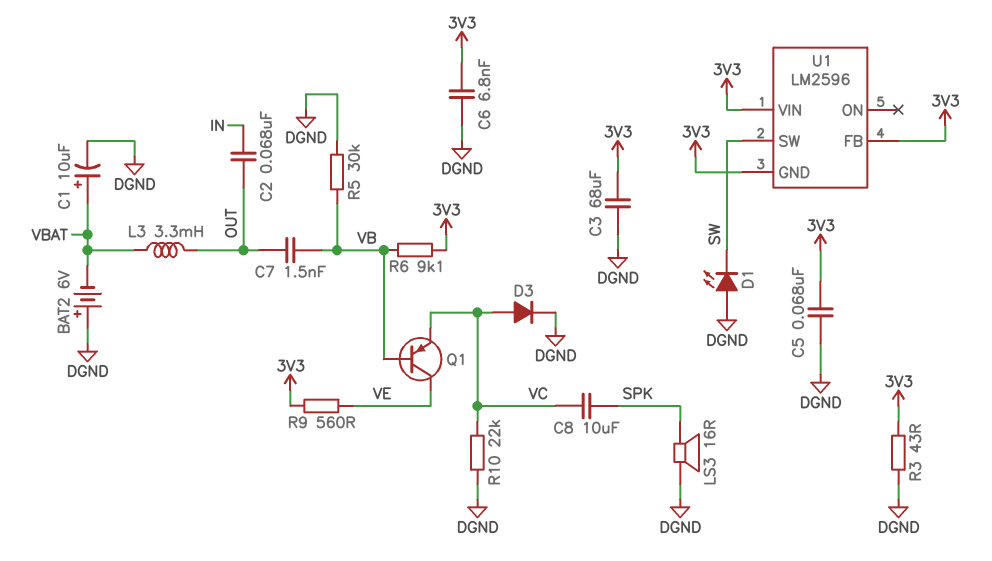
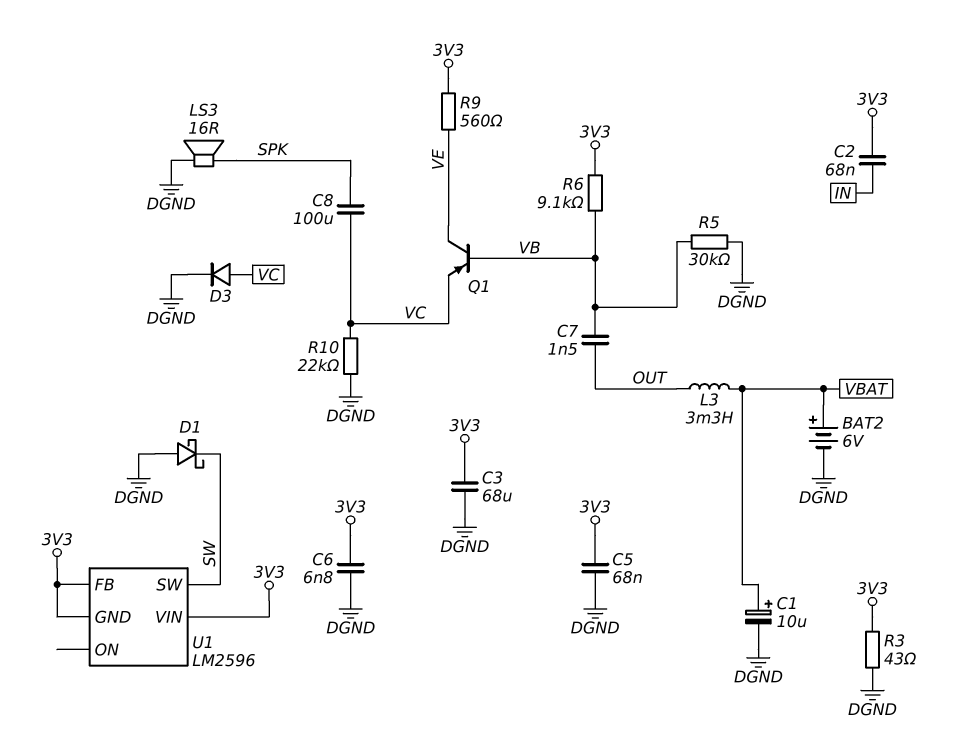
BAT2: 6V (plus DGND, minus VBAT) -> 6V (plus VBAT, minus DGND)
C2: 68nF (IN, OUT) -> 68nF (3V3, IN)
C8: 10uF (SPK, VC) -> 100uF (SPK, VC)
D1: LED (A DGND, K SW) -> schottky (A DGND, K SW)

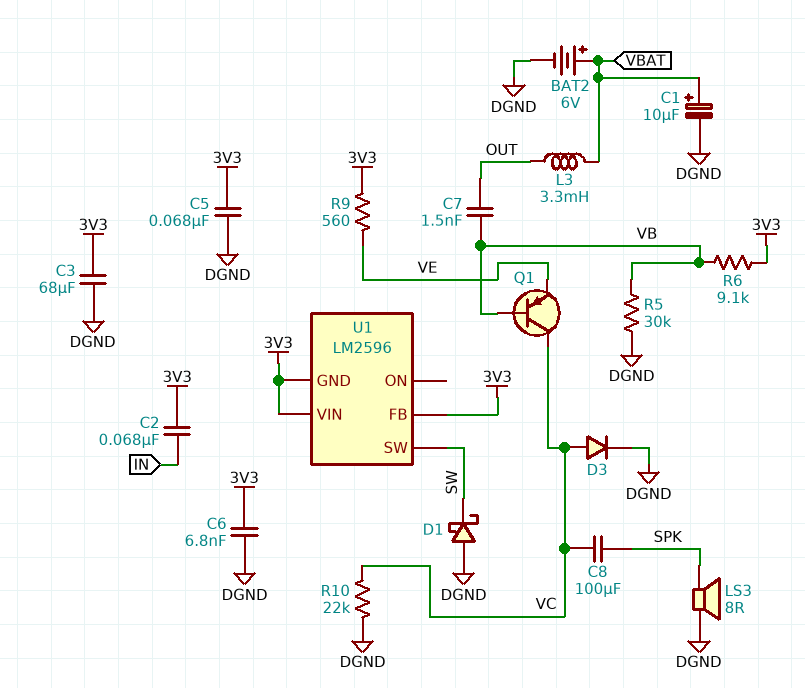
LS3: speaker 16R (DGND, SPK) -> speaker 8R (DGND, SPK)
Q1: PNP (B VB, C VE, E VC) -> PNP (B VB, C VC, E VE)
R3: 43 (3V3, DGND) -> none

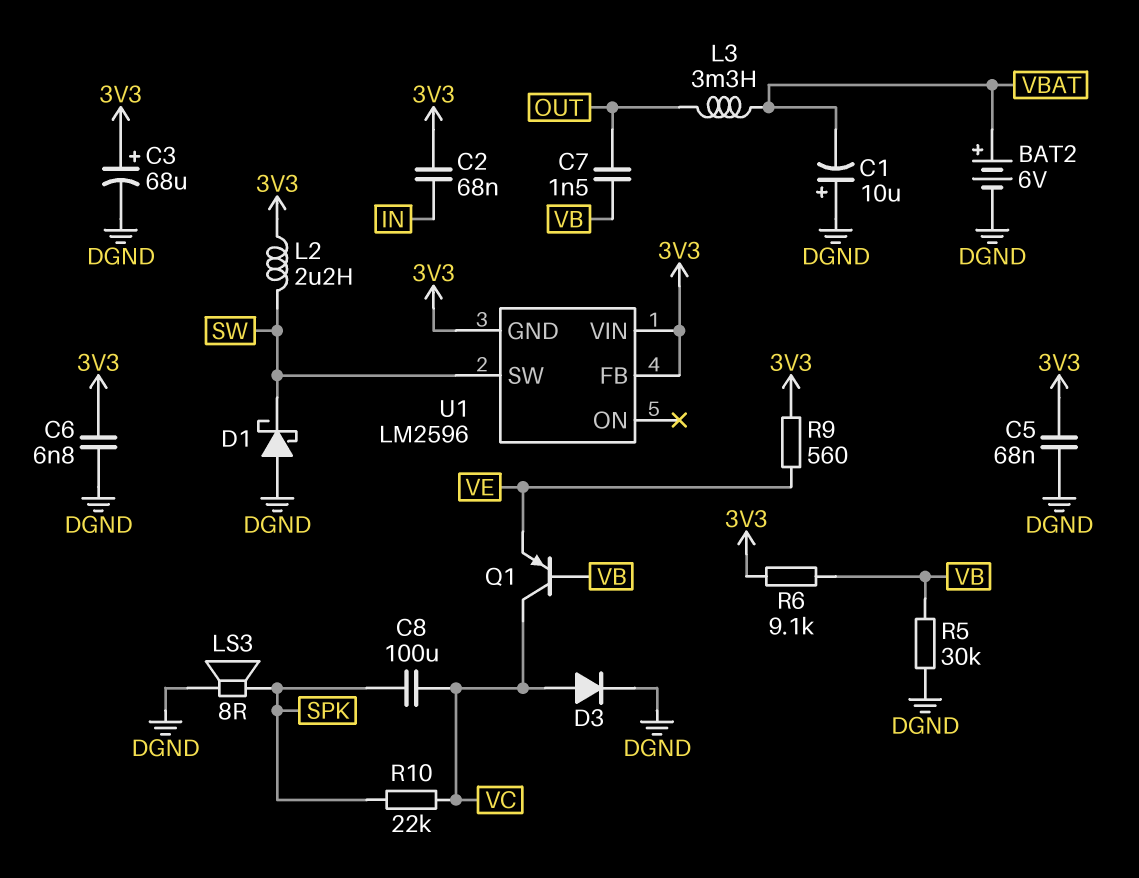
C1: 10uF (plus VBAT, minus DGND) -> 10uF (plus DGND, minus VBAT)
C3: 68uF (3V3, DGND) -> 68uF (plus 3V3, minus DGND)
L2: none -> 2.2uH (3V3, SW)
R10: 22k (DGND, VC) -> 22k (SPK, VC)

